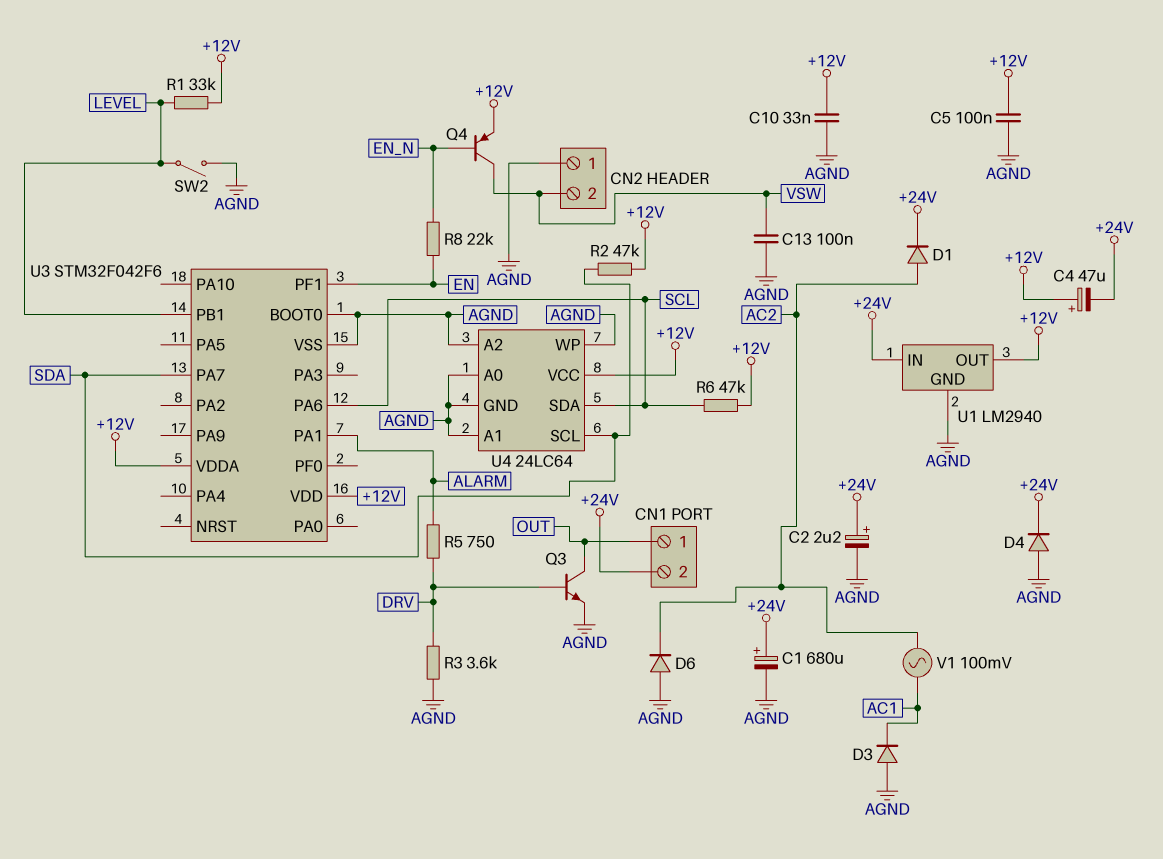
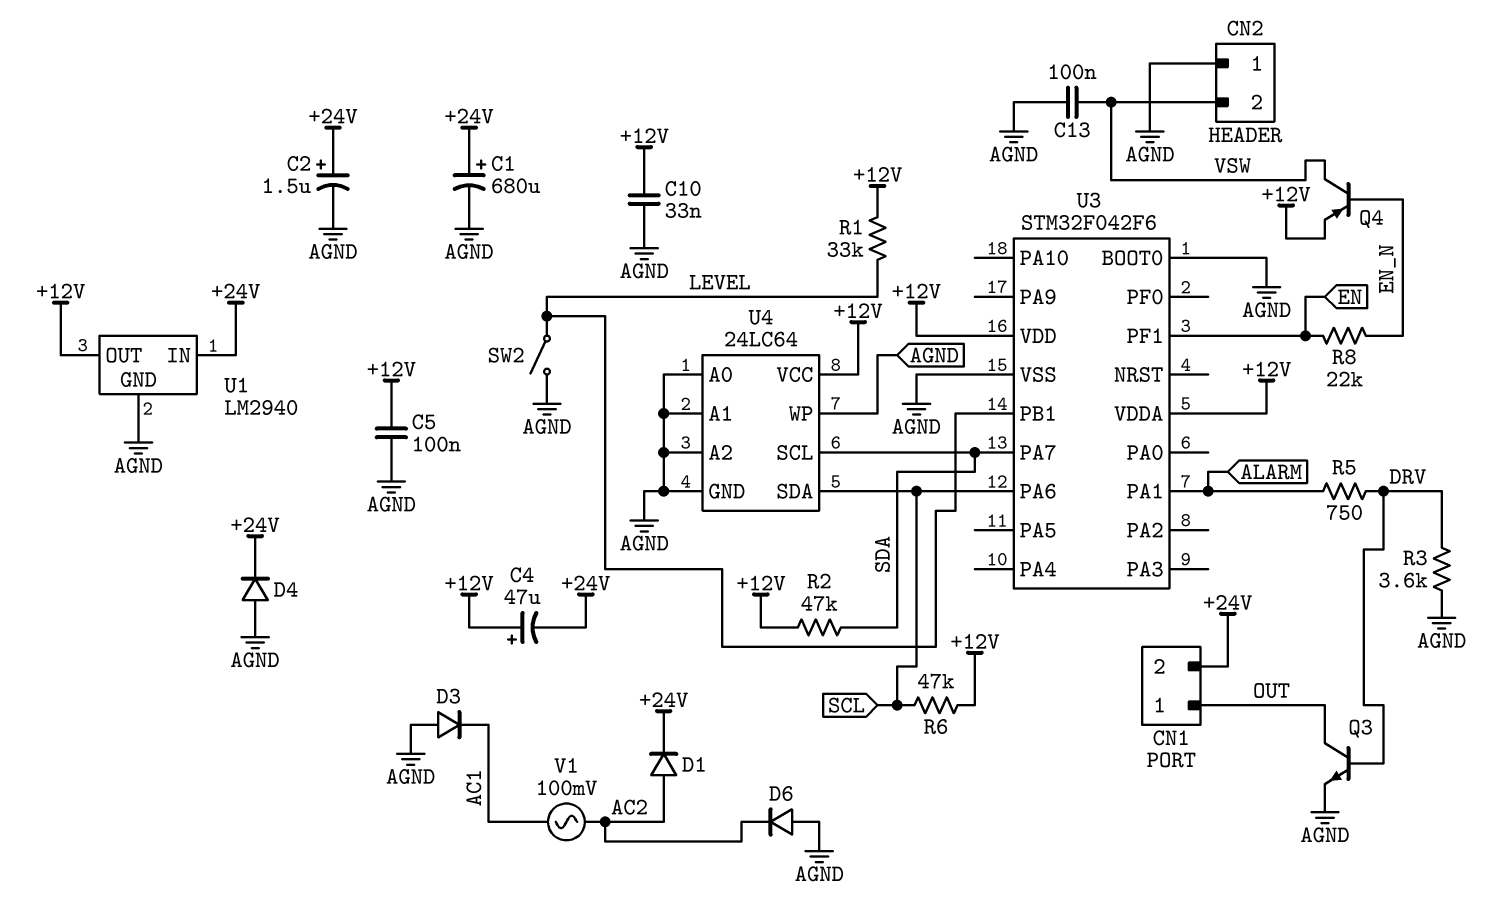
C2: 2.2uF (plus +24V, minus AGND) -> 1.5uF (plus +24V, minus AGND)

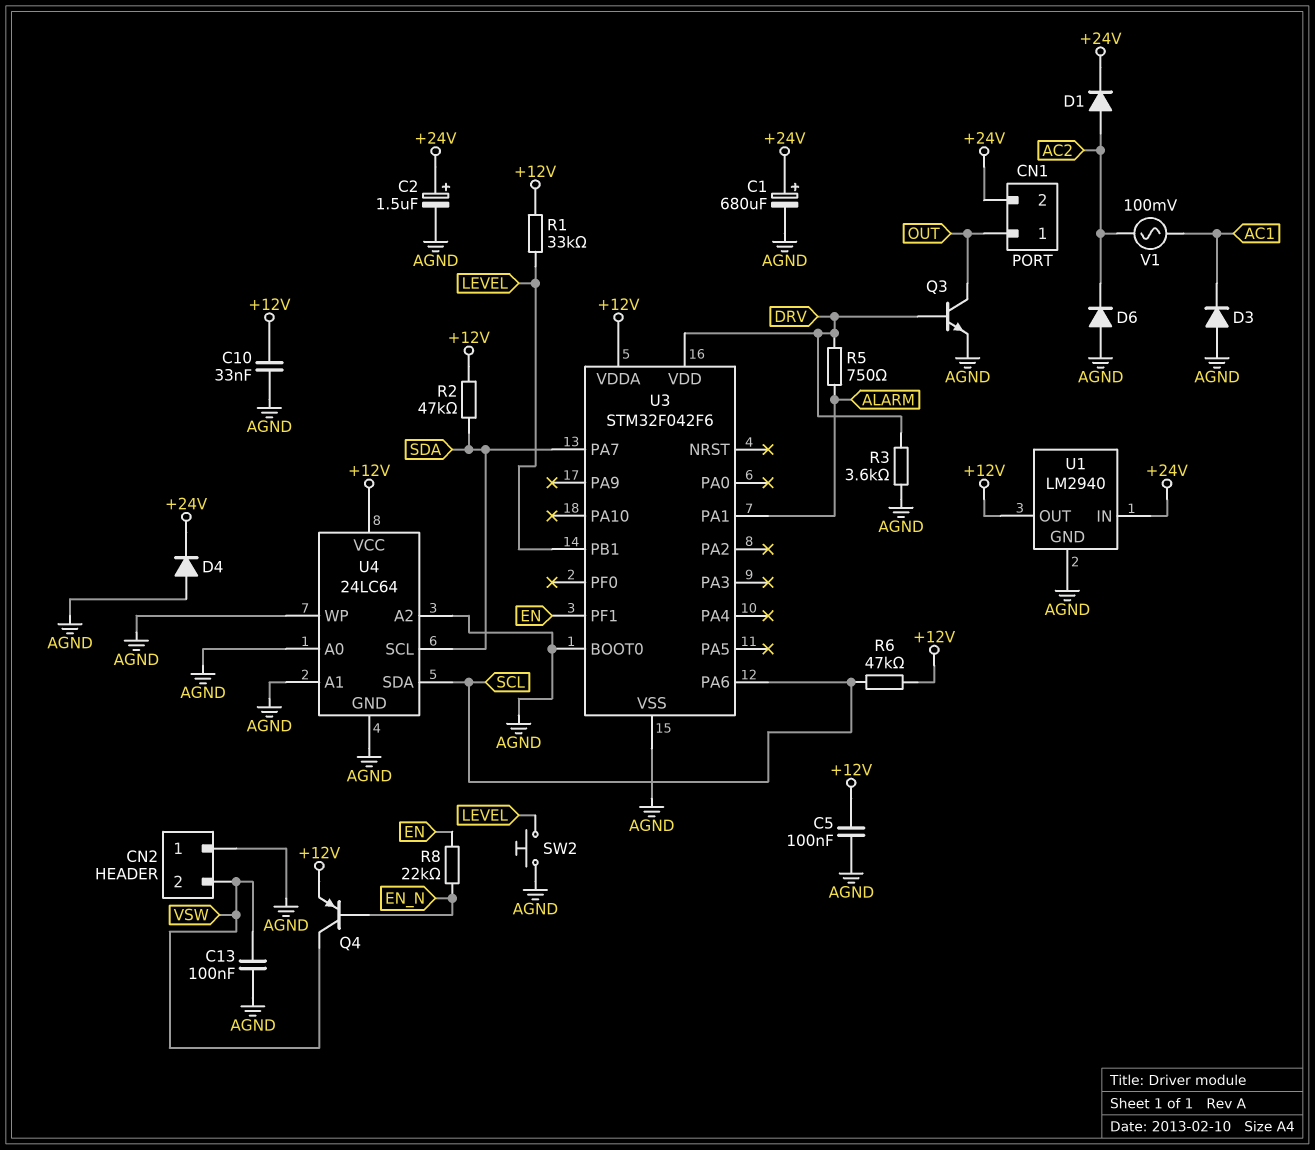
C4: 47uF (plus +12V, minus +24V) -> none
SW2: switch (AGND, LEVEL) -> button (AGND, LEVEL)
U3 pin VDD: +12V -> DRV

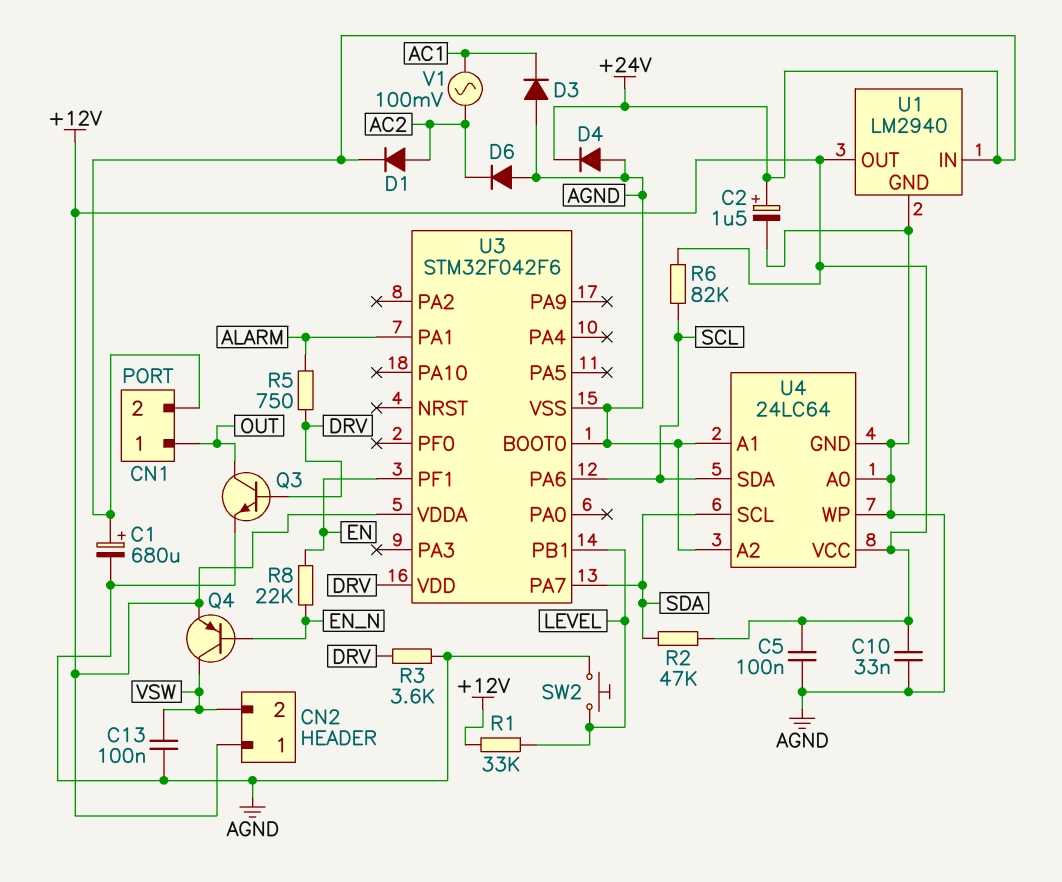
CN2 pin 1: AGND -> +12V
R6: 47k (+12V, SCL) -> 82k (+12V, SCL)

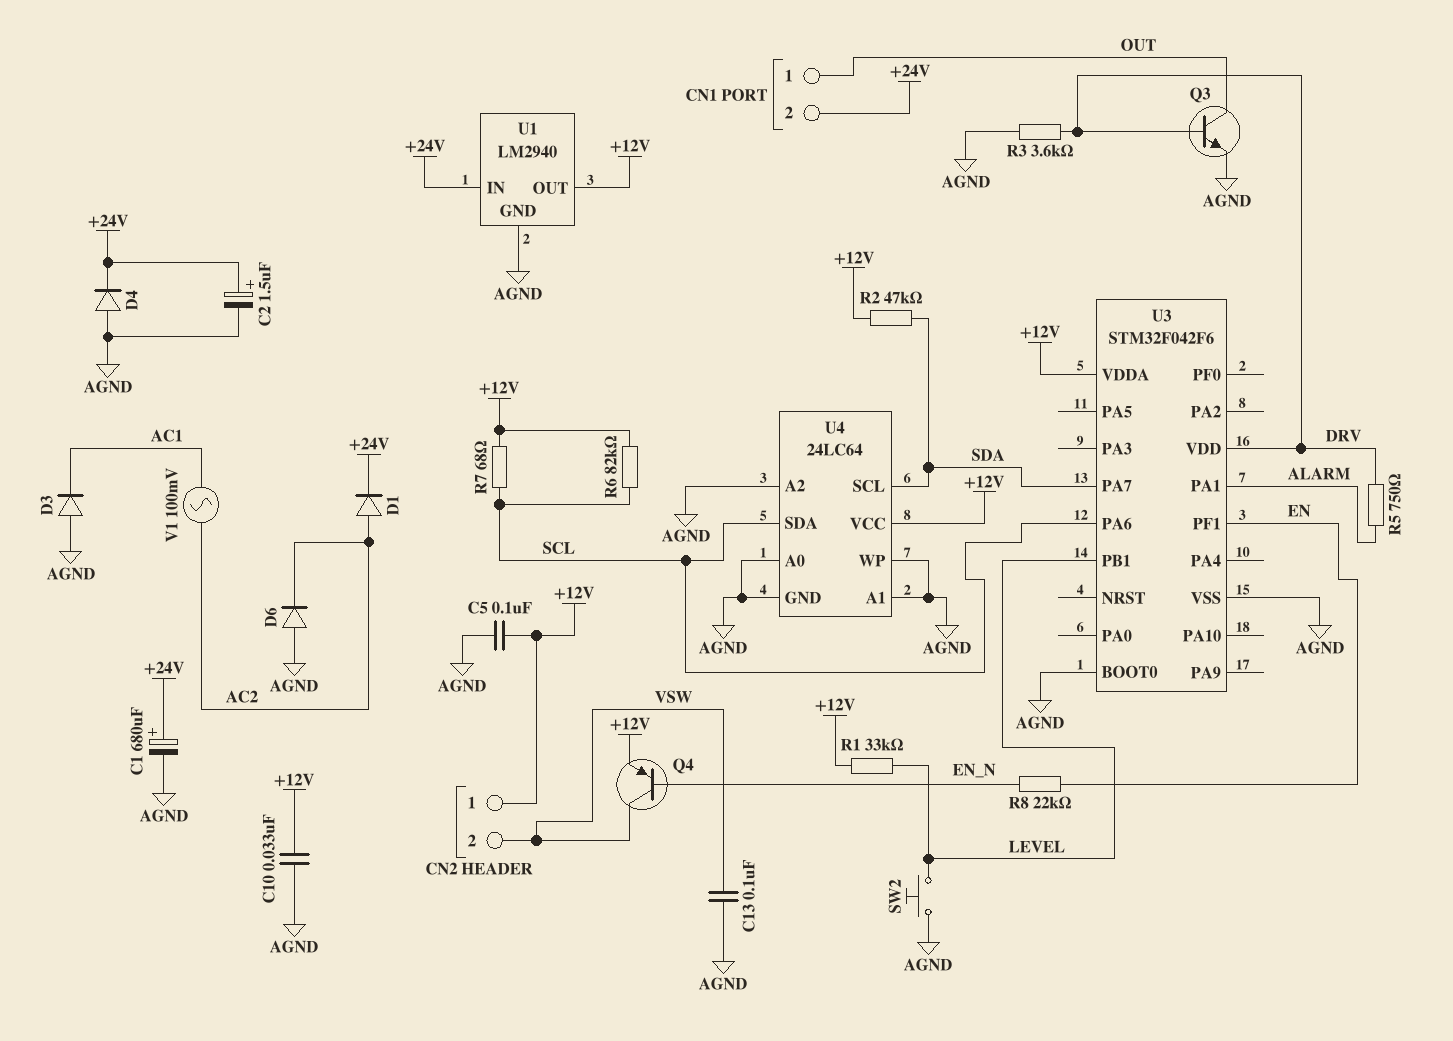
R7: none -> 68 (+12V, SCL)

